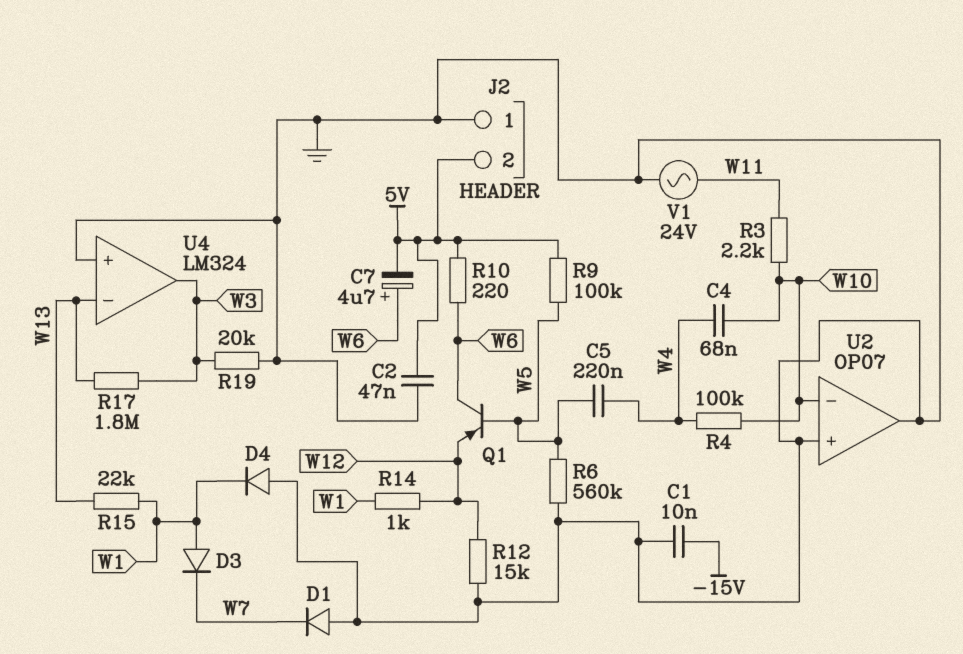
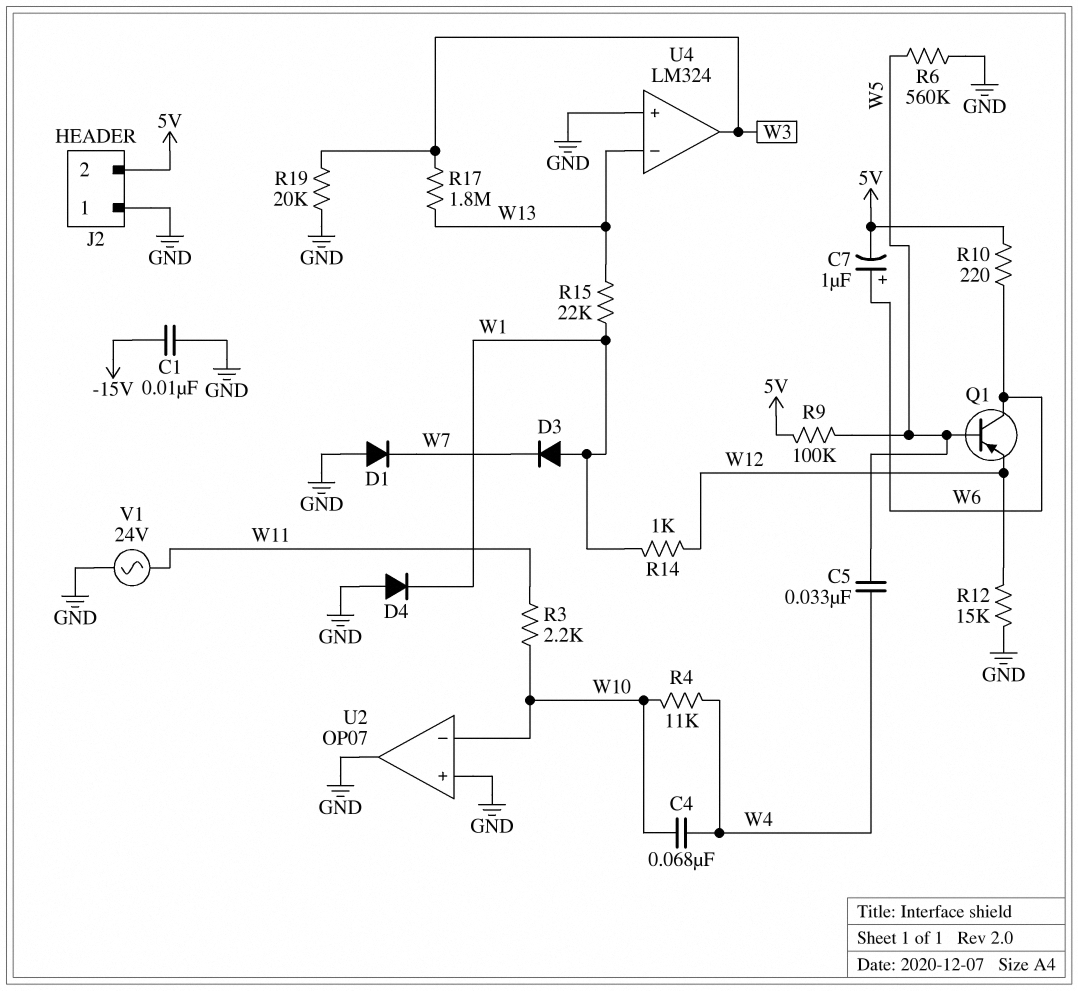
C2: 47nF (5V, GND) -> none
C5: 220nF (W4, W5) -> 33nF (W4, W5)
C7: 4.7uF (plus W6, minus 5V) -> 1uF (plus W6, minus 5V)
R4: 100k (W4, W10) -> 11k (W4, W10)

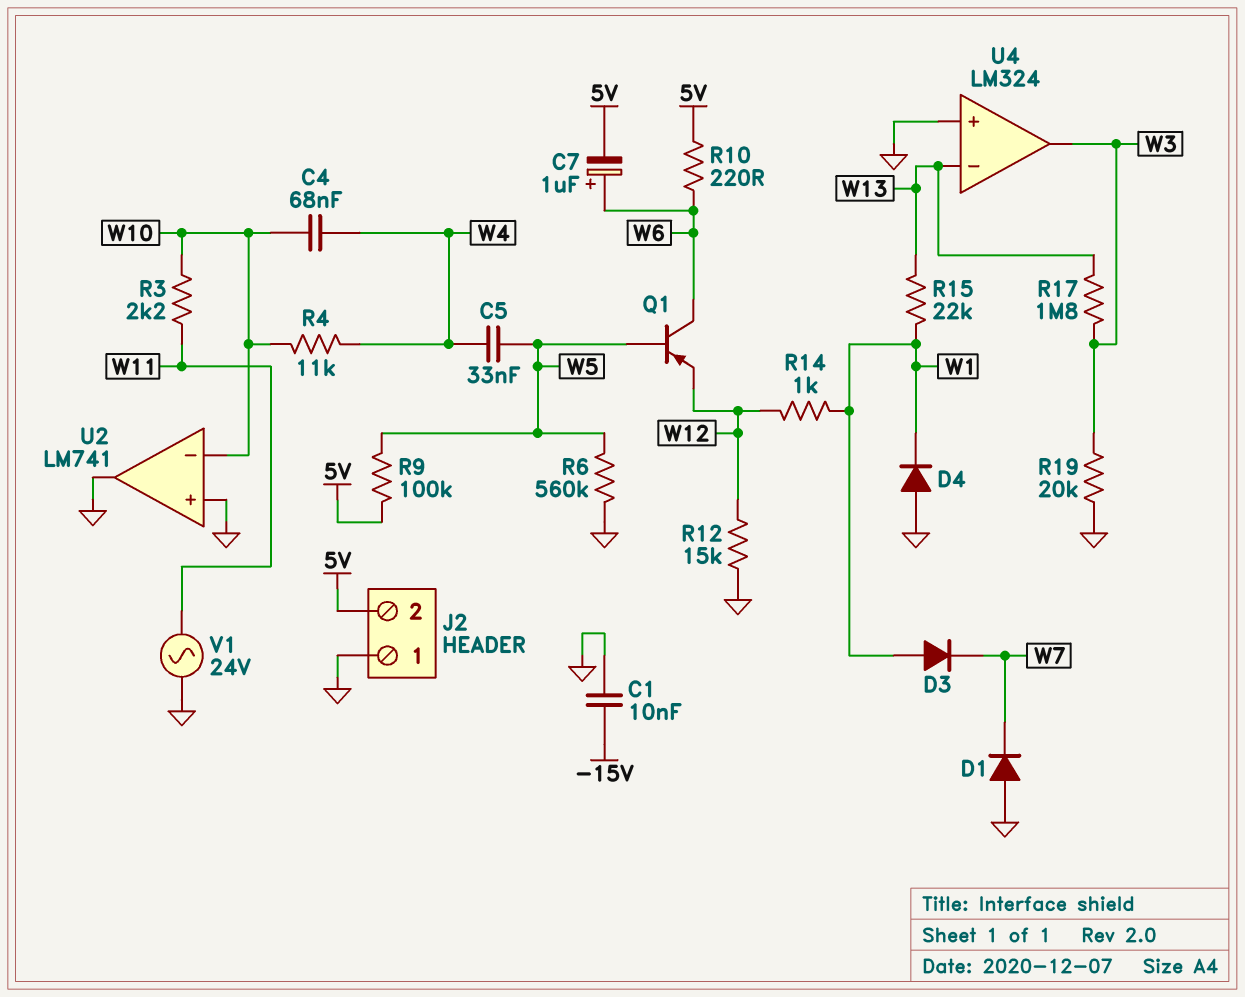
U2: OP07 -> LM741

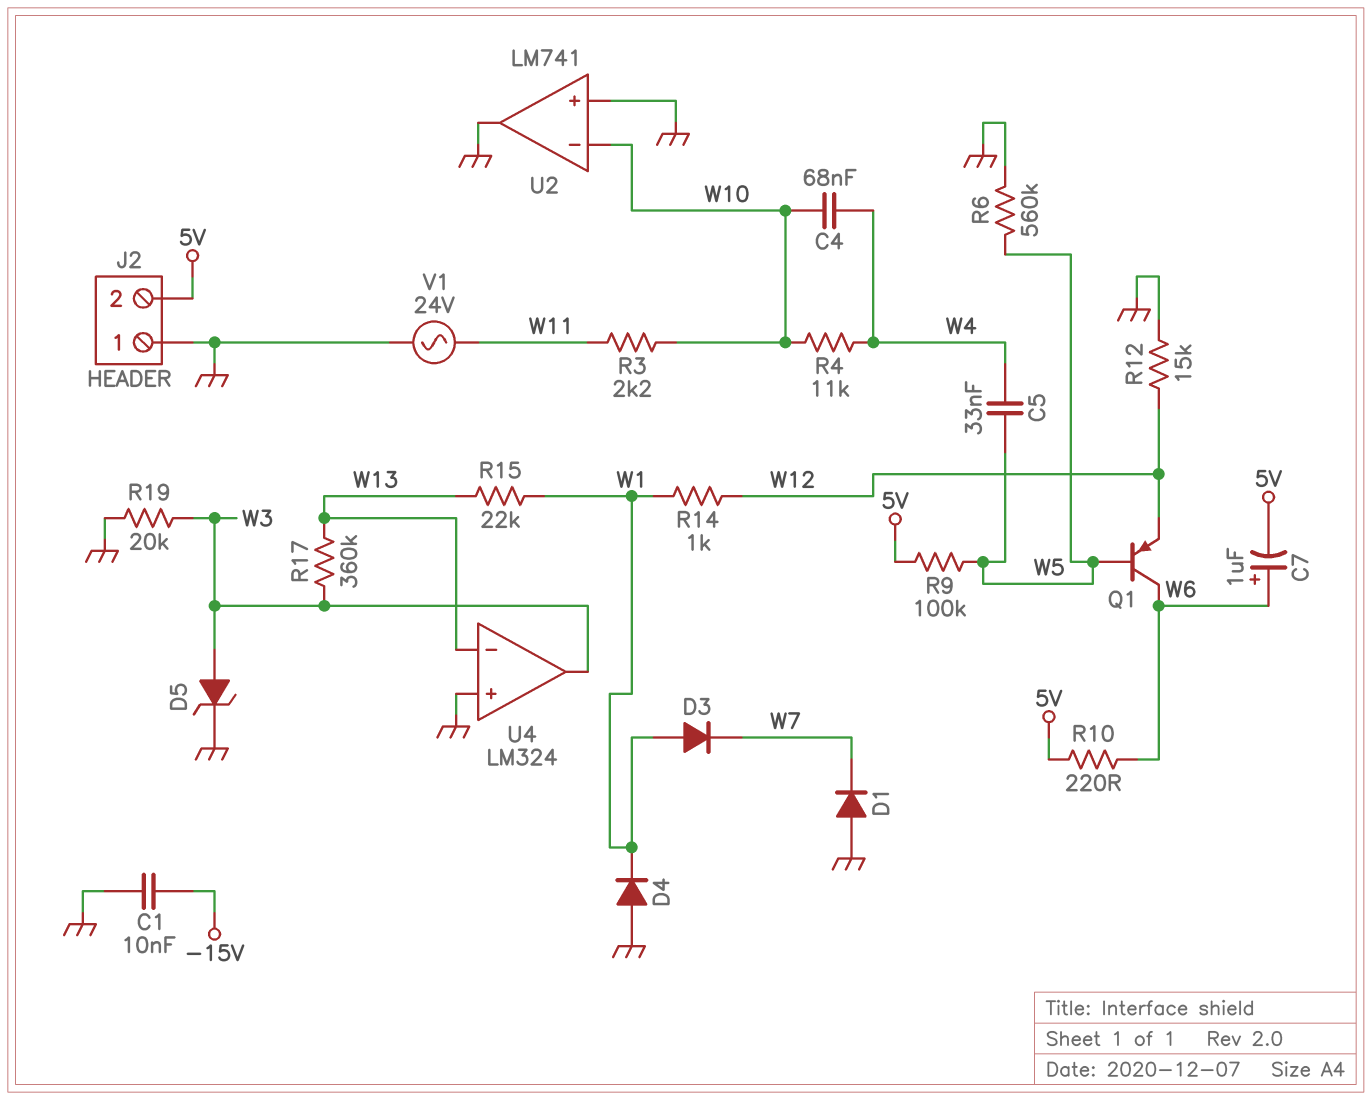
D5: none -> zener (A W3, K GND)
R17: 1.8M (W3, W13) -> 360k (W3, W13)

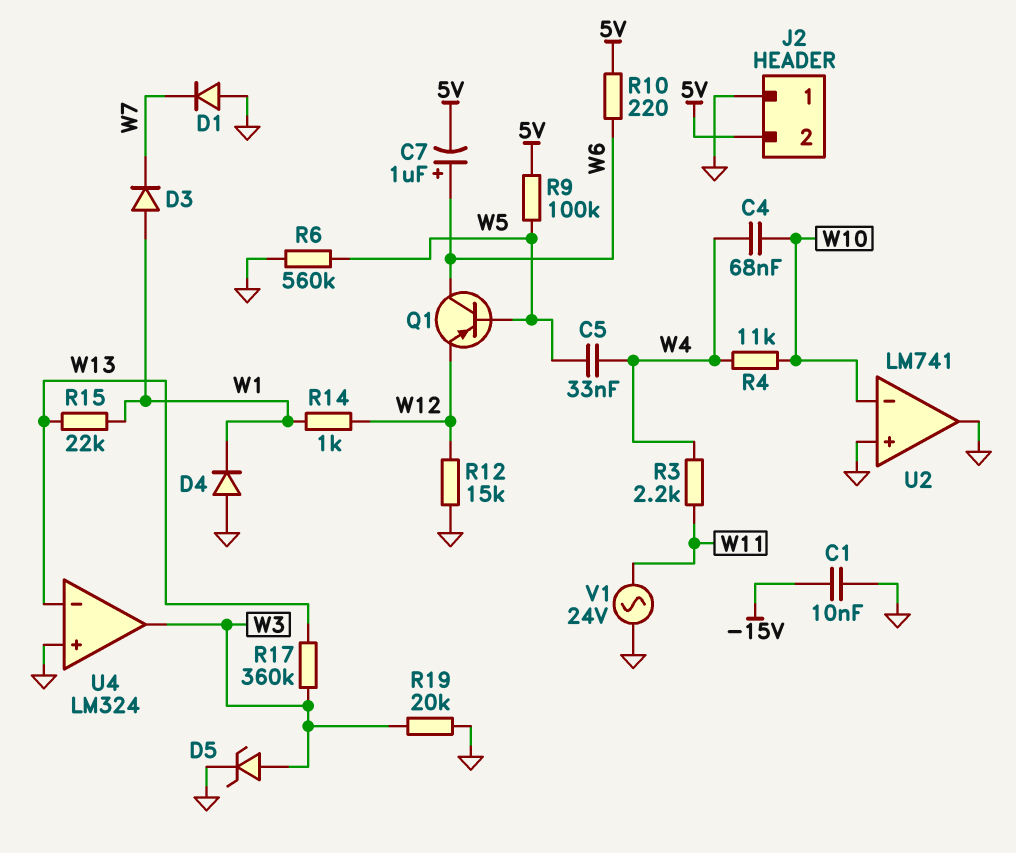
R3: 2.2k (W10, W11) -> 2.2k (W4, W11)

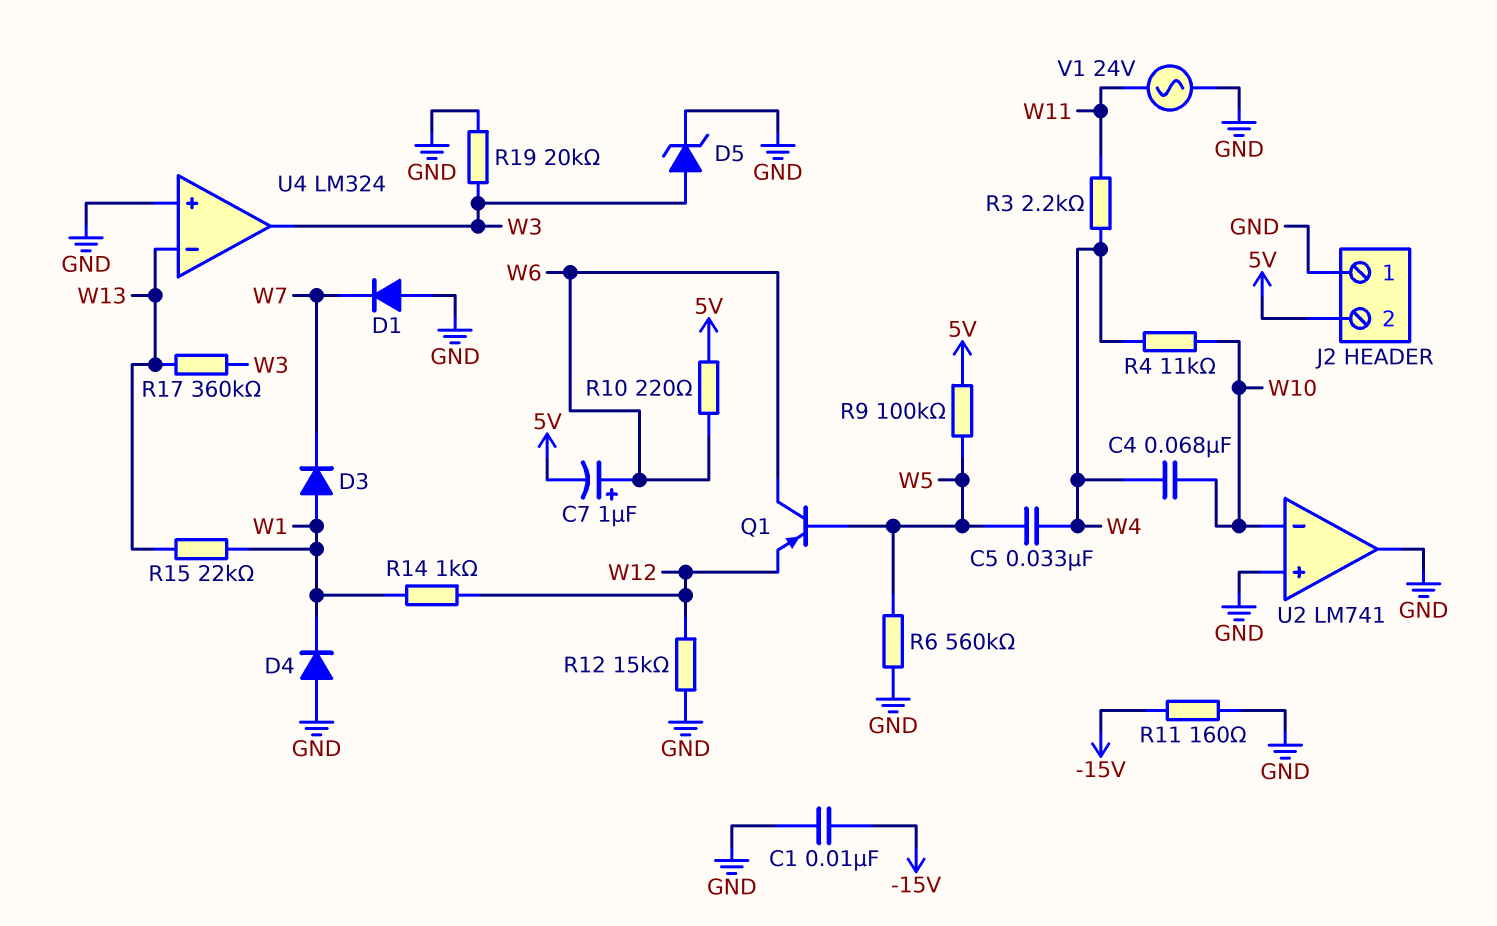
R11: none -> 160 (-15V, GND)

